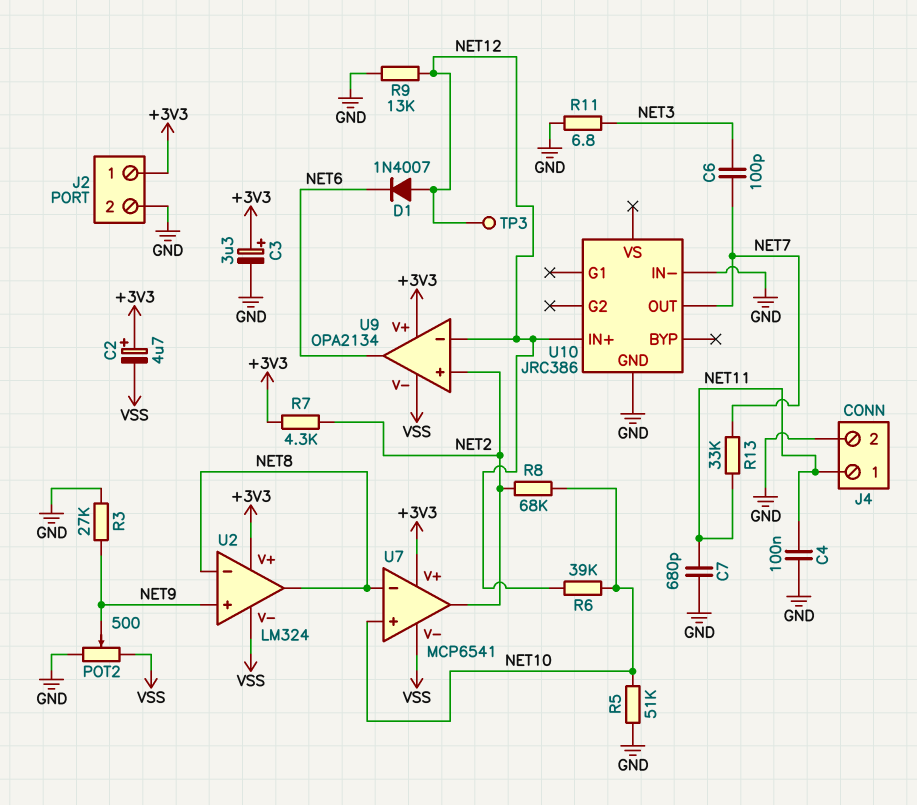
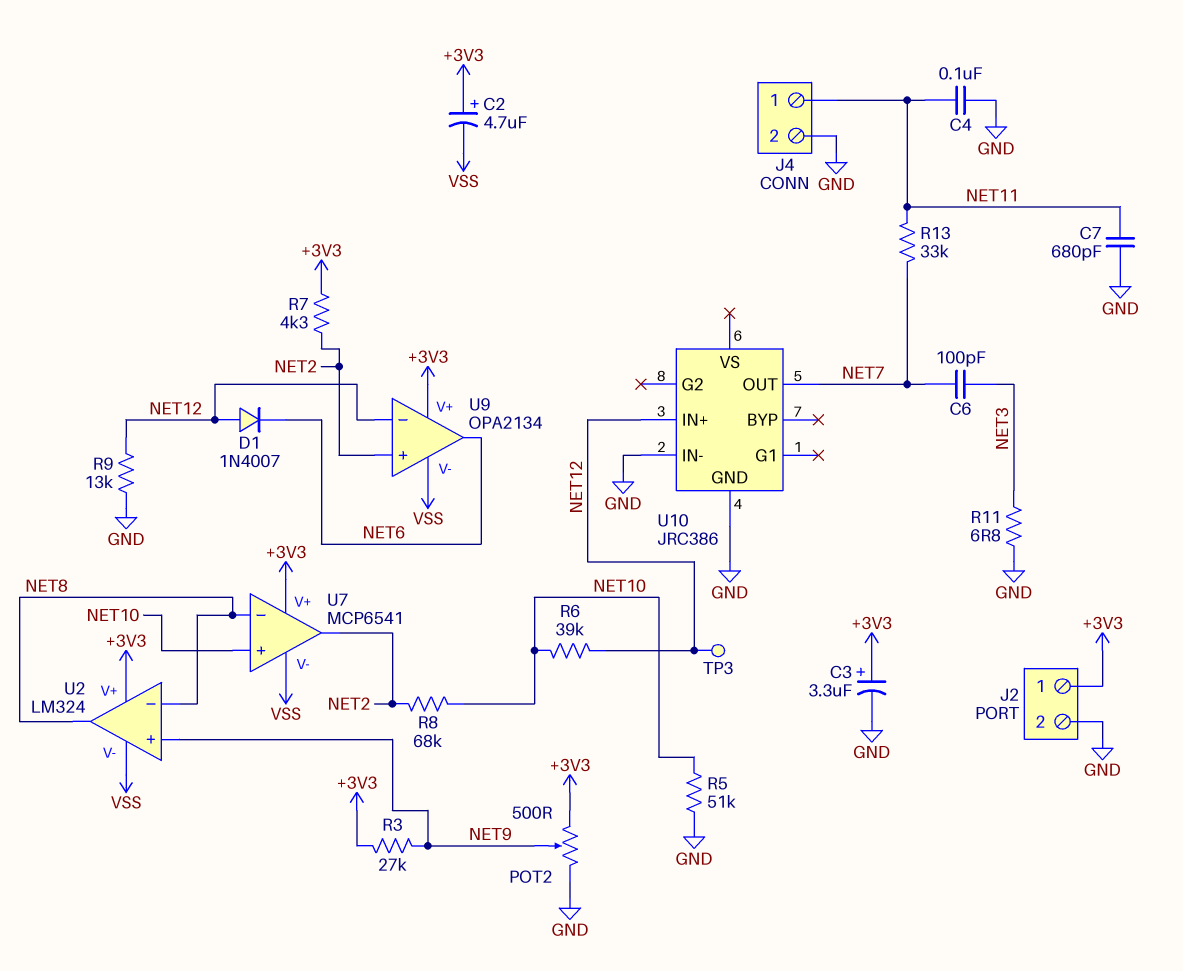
POT2: 500 (GND, VSS, wiper NET9) -> 500 (+3V3, GND, wiper NET9)
R3: 27k (GND, NET9) -> 27k (+3V3, NET9)

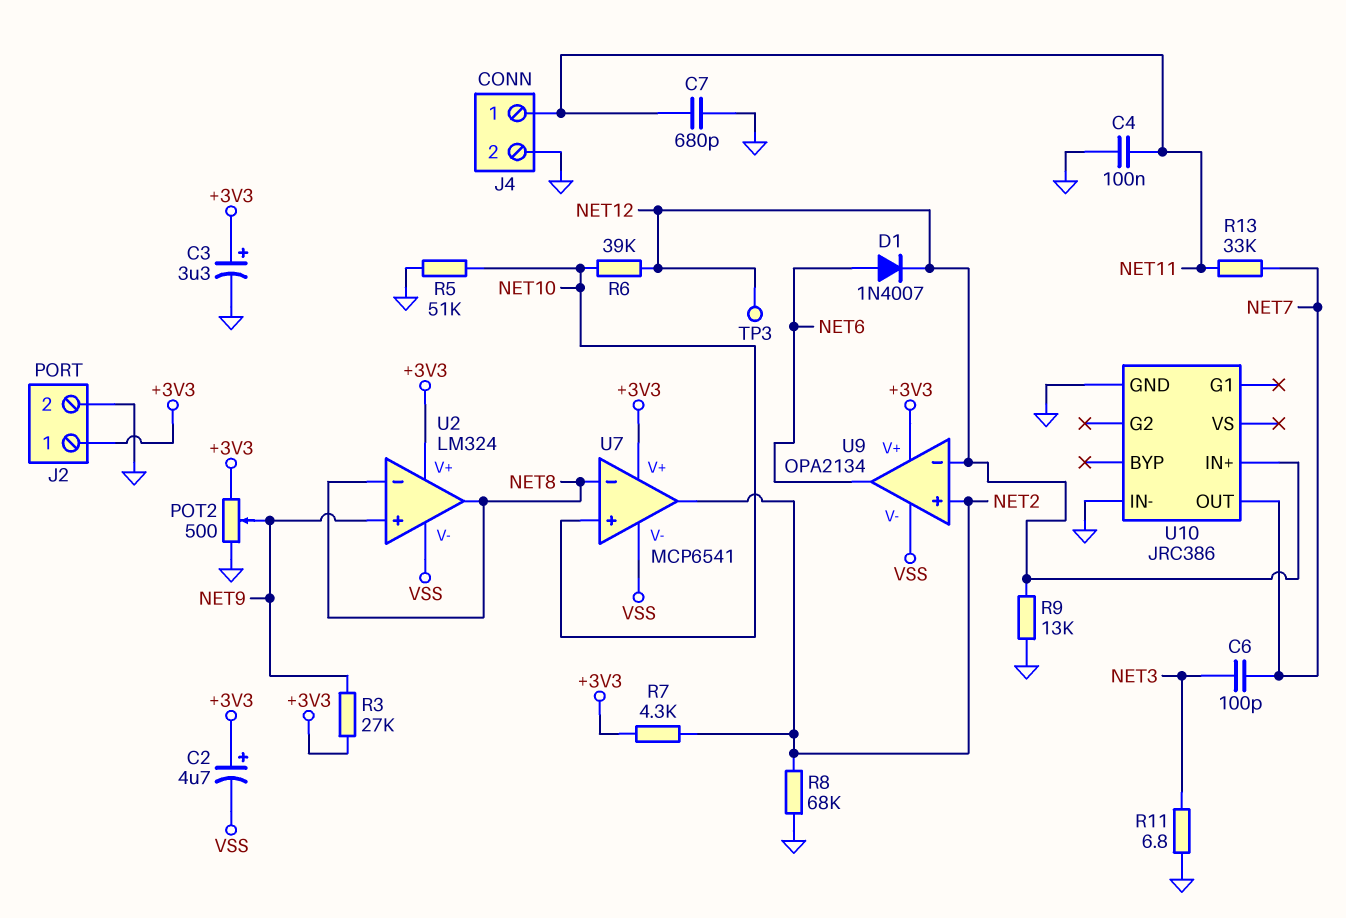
D1: diode 1N4007 (A NET12, K NET6) -> diode 1N4007 (A NET6, K NET12)
R8: 68k (NET2, NET10) -> 68k (GND, NET2)

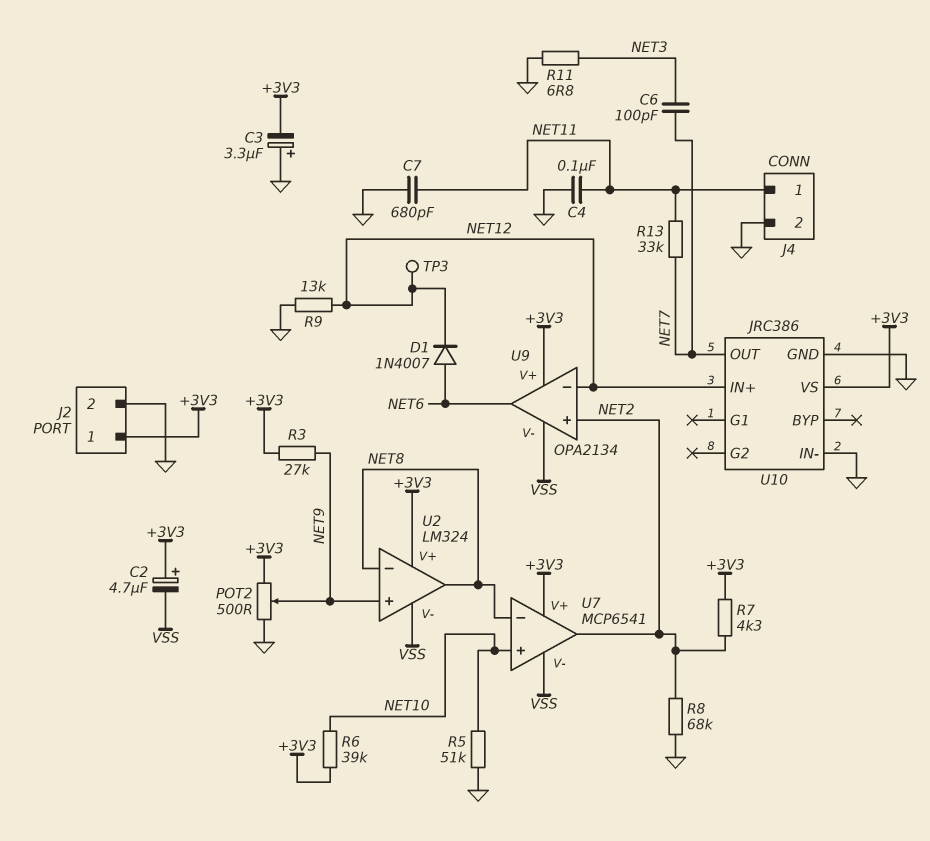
C3: 3.3uF (plus +3V3, minus GND) -> 3.3uF (plus GND, minus +3V3)
R6: 39k (NET10, NET12) -> 39k (+3V3, NET10)
U10 pin VS: none -> +3V3

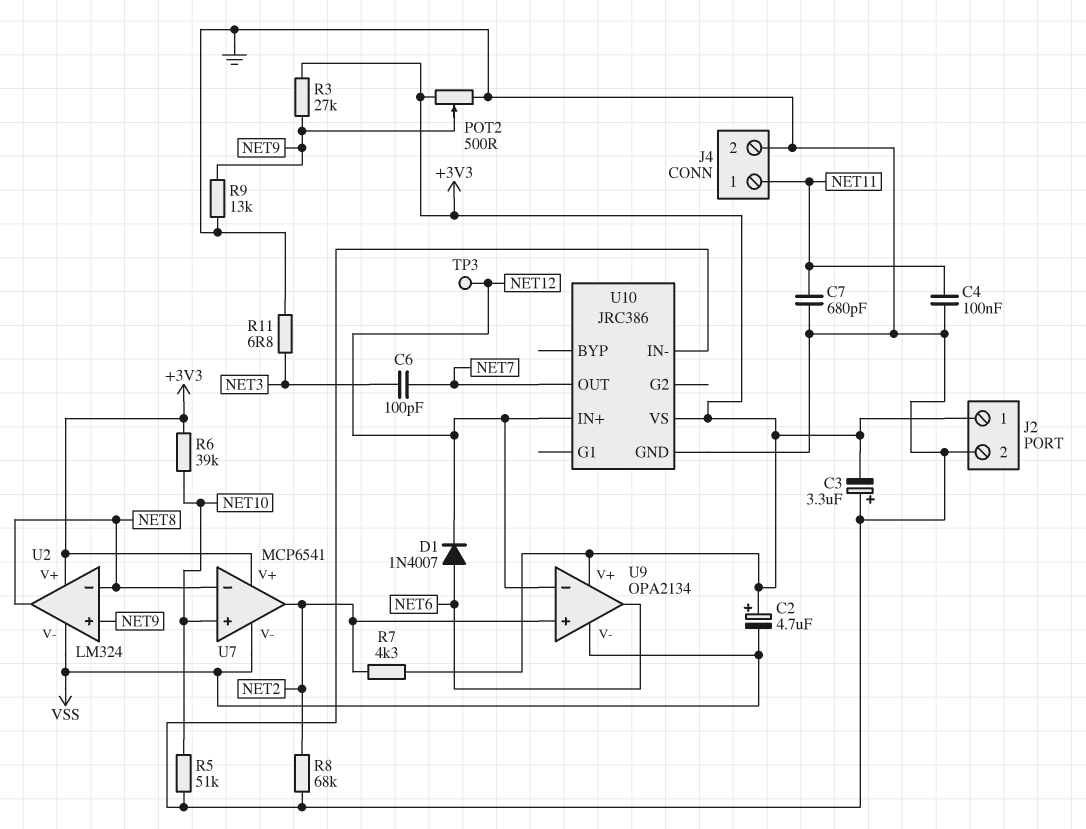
R9: 13k (GND, NET12) -> 13k (GND, NET9)
R13: 33k (NET7, NET11) -> none

